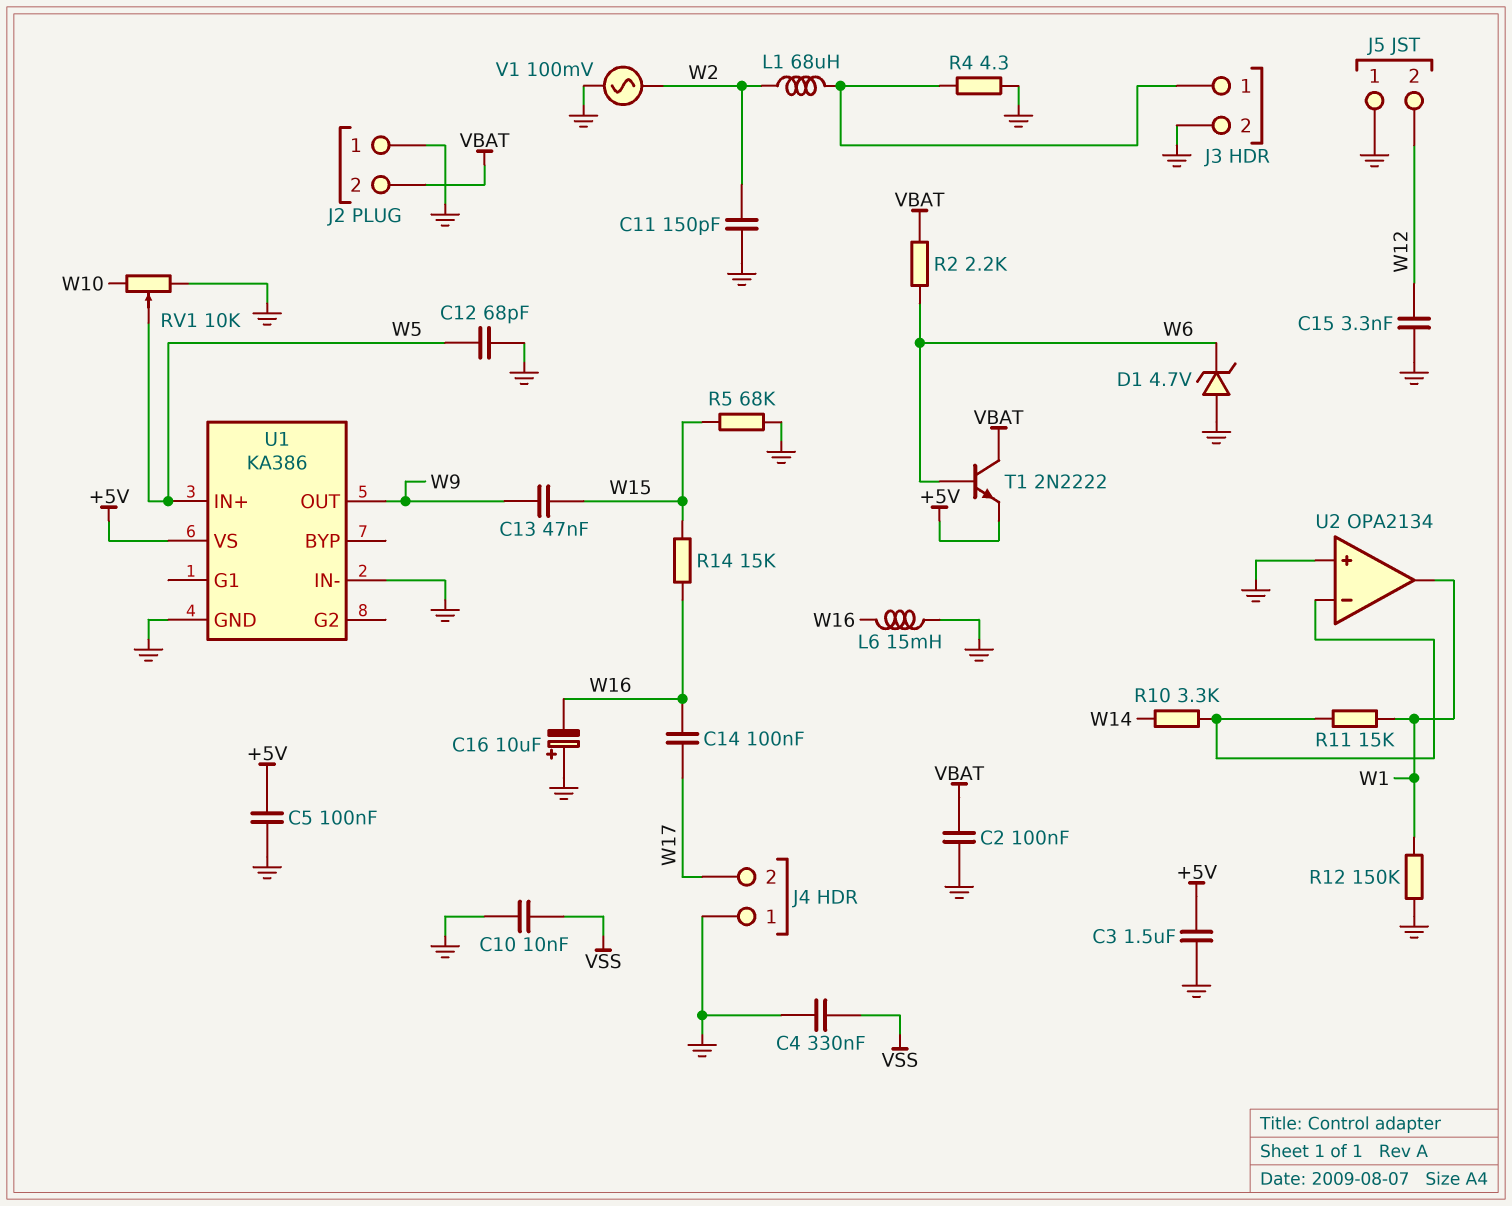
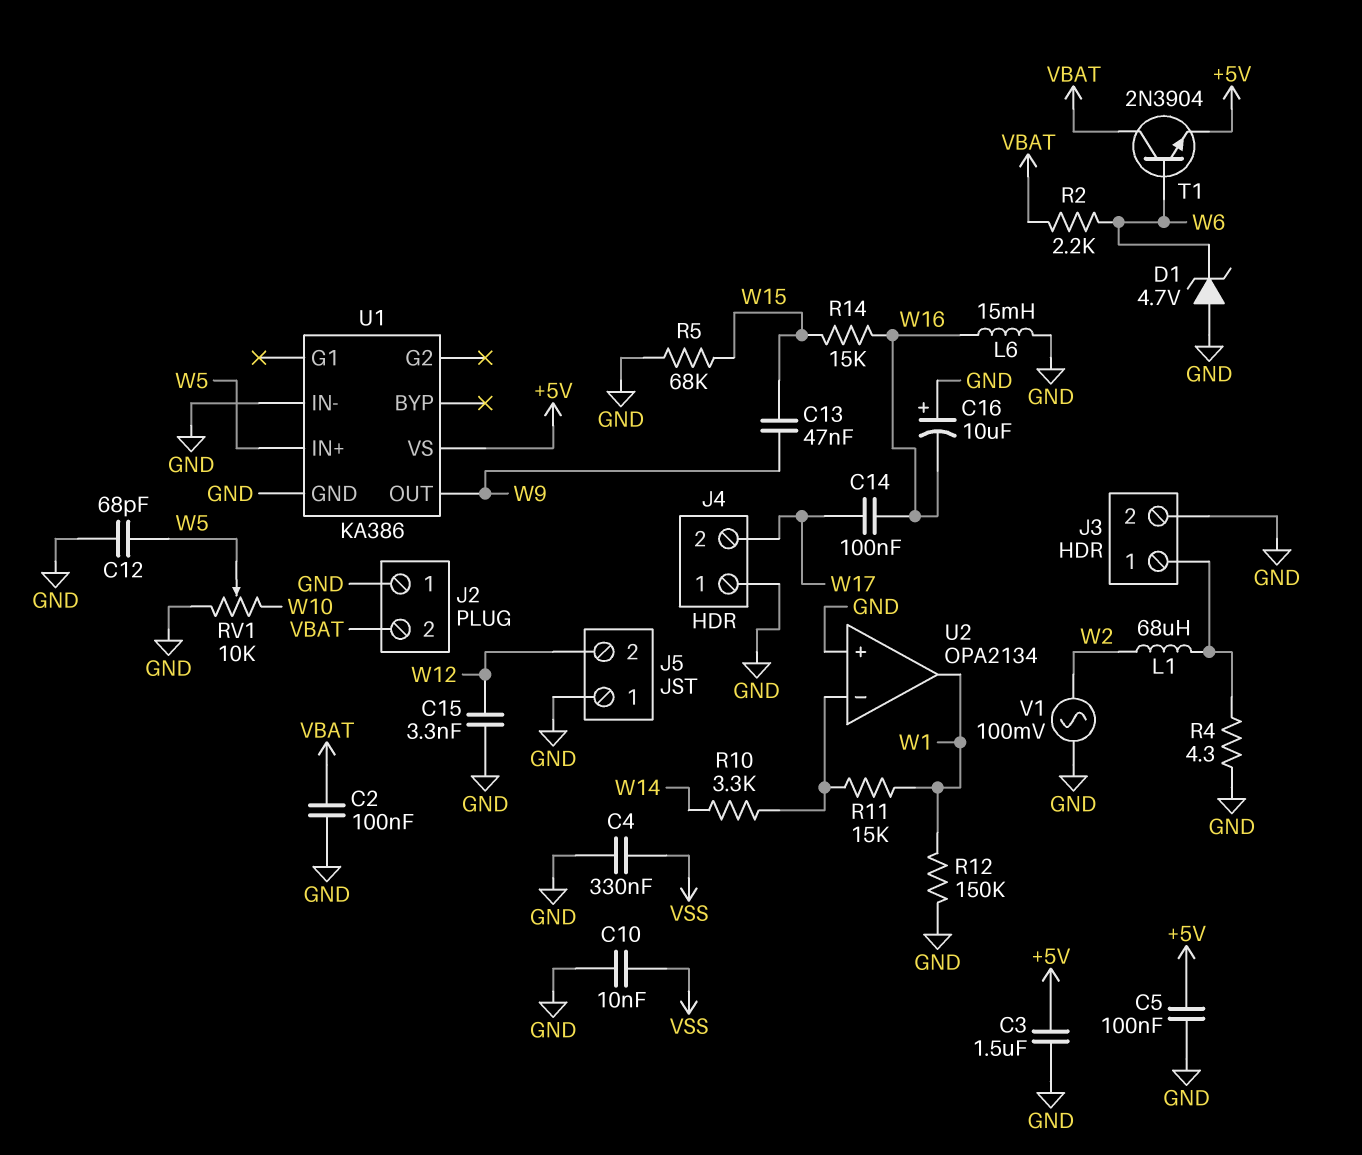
C11: 150pF (GND, W2) -> none
T1: NPN 2N2222 (B W6, C VBAT, E +5V) -> NPN 2N3904 (B W6, C VBAT, E +5V)

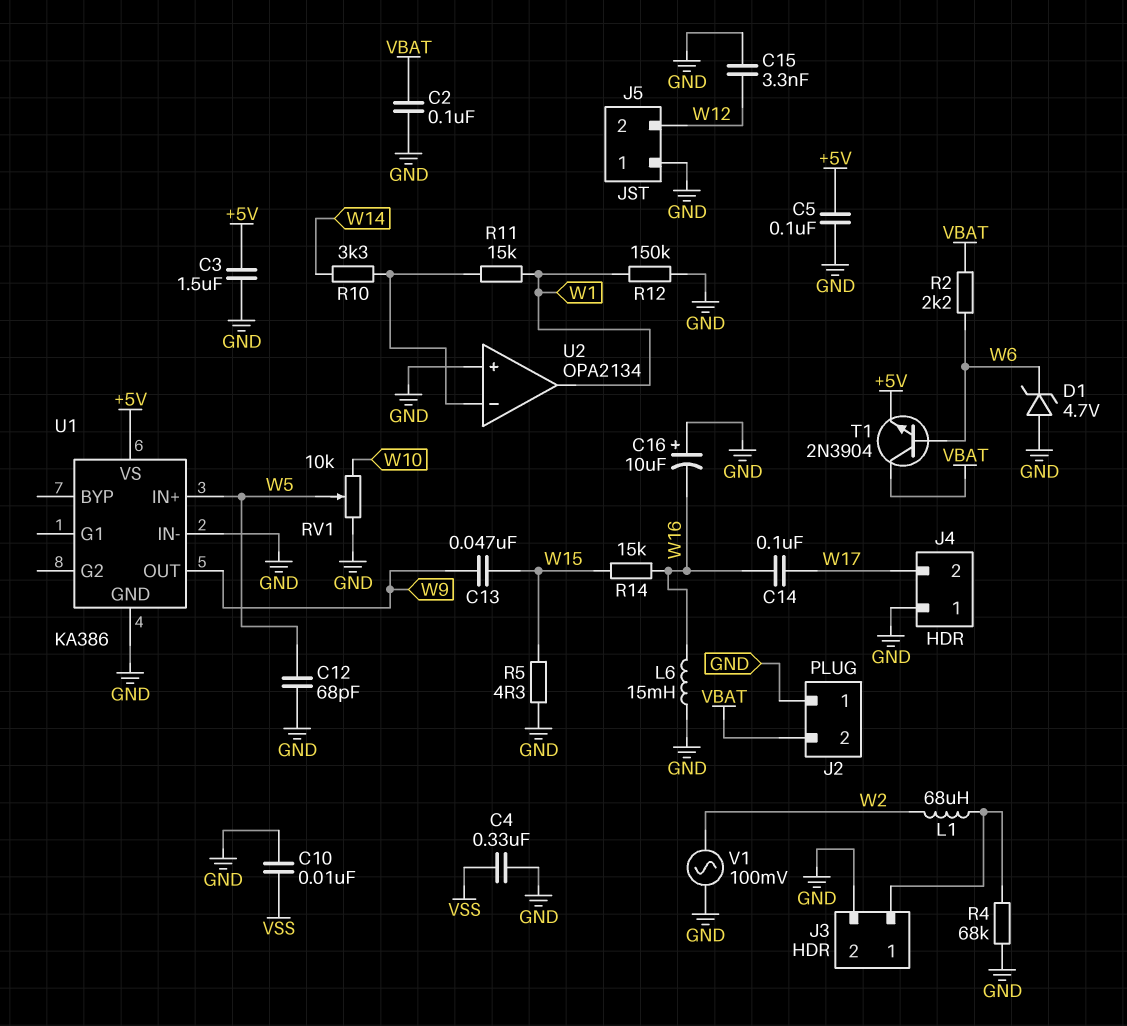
R4: 4.3 (GND, J3/1) -> 68k (GND, J3/1)
R5: 68k (GND, W15) -> 4.3 (GND, W15)

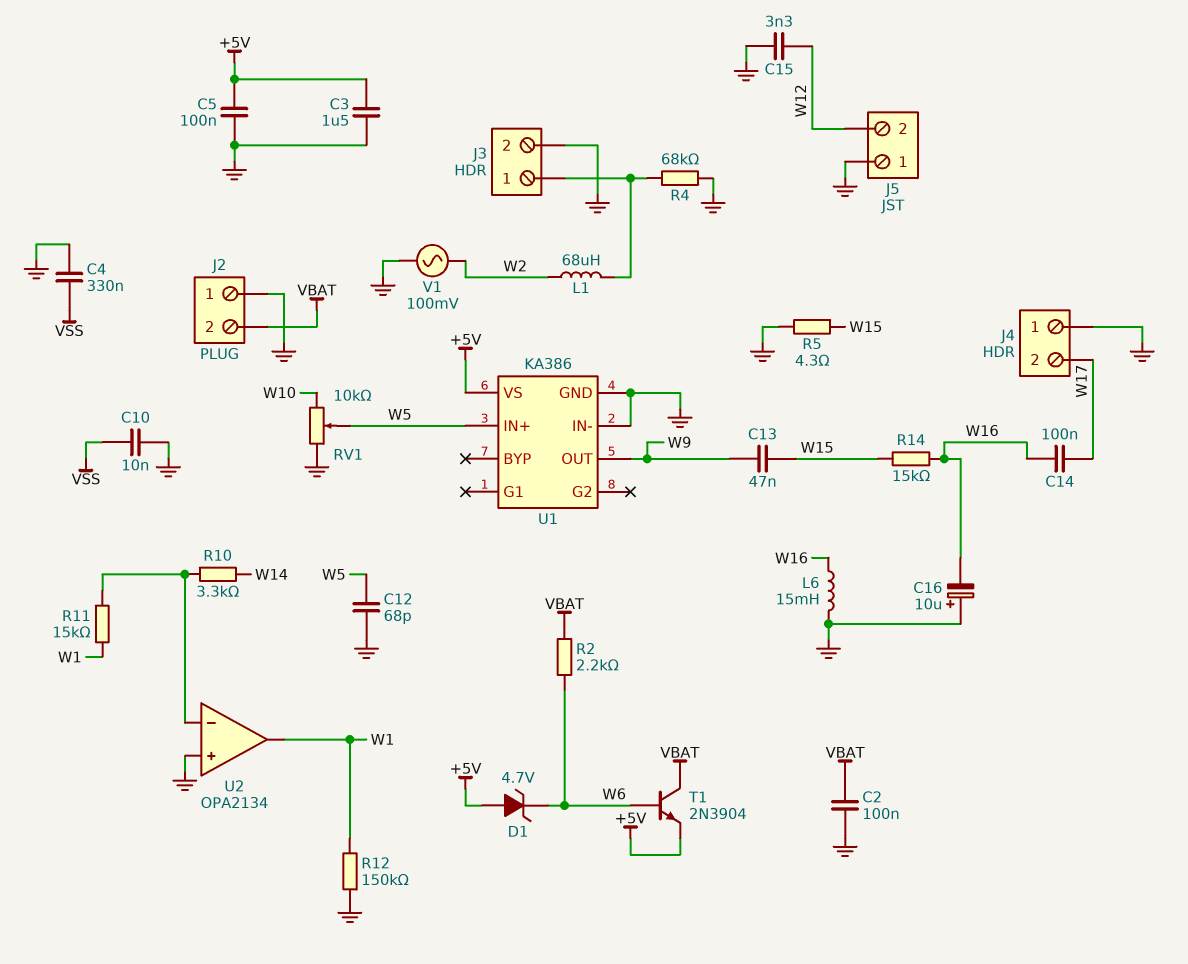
D1: zener 4.7V (A GND, K W6) -> zener 4.7V (A +5V, K W6)

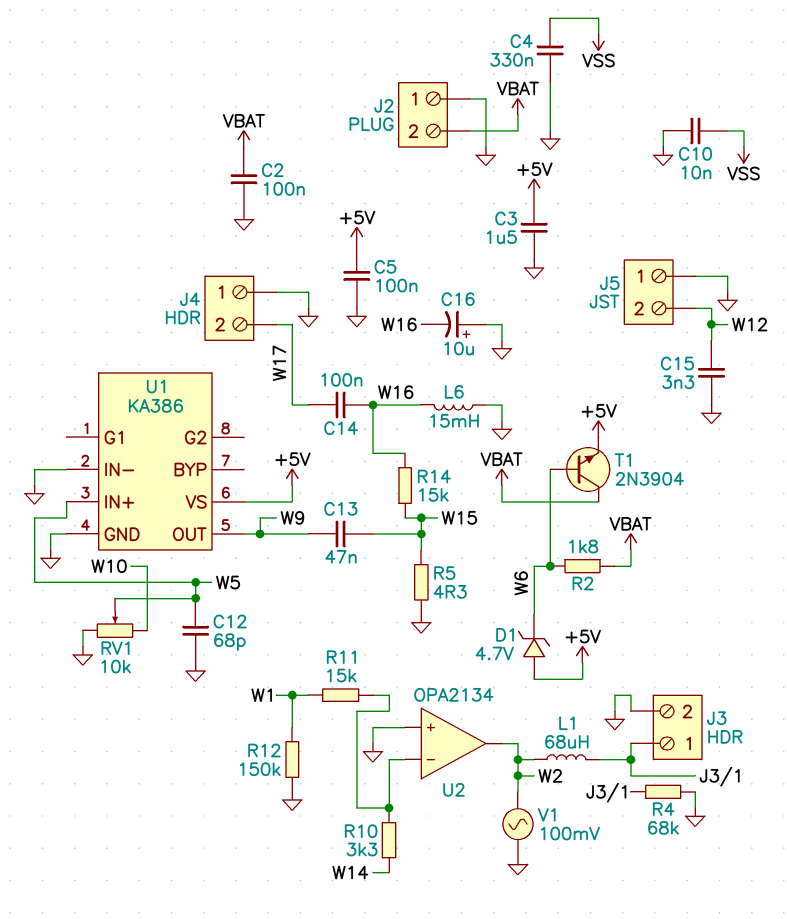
R2: 2.2k (VBAT, W6) -> 1.8k (VBAT, W6)
U2 pin out: W1 -> W2

